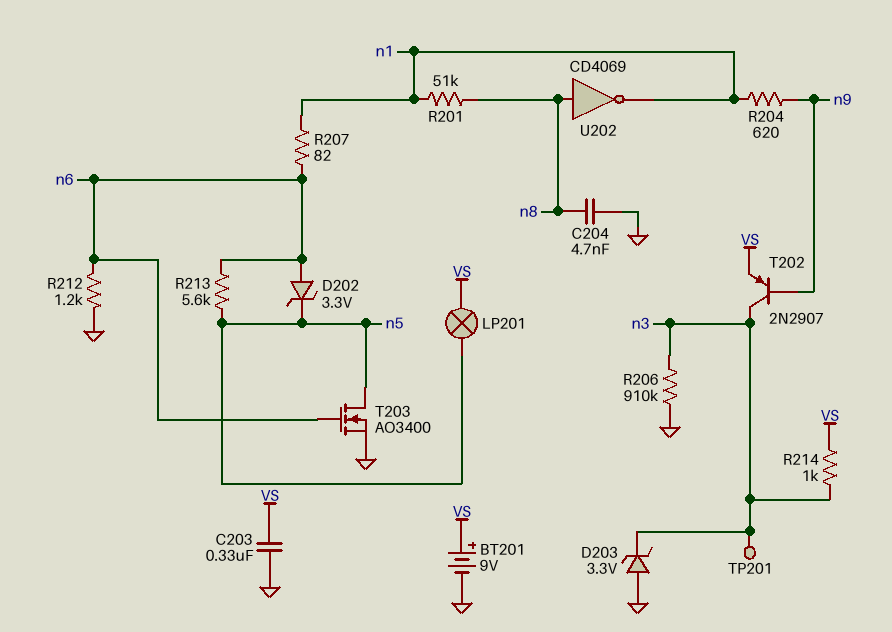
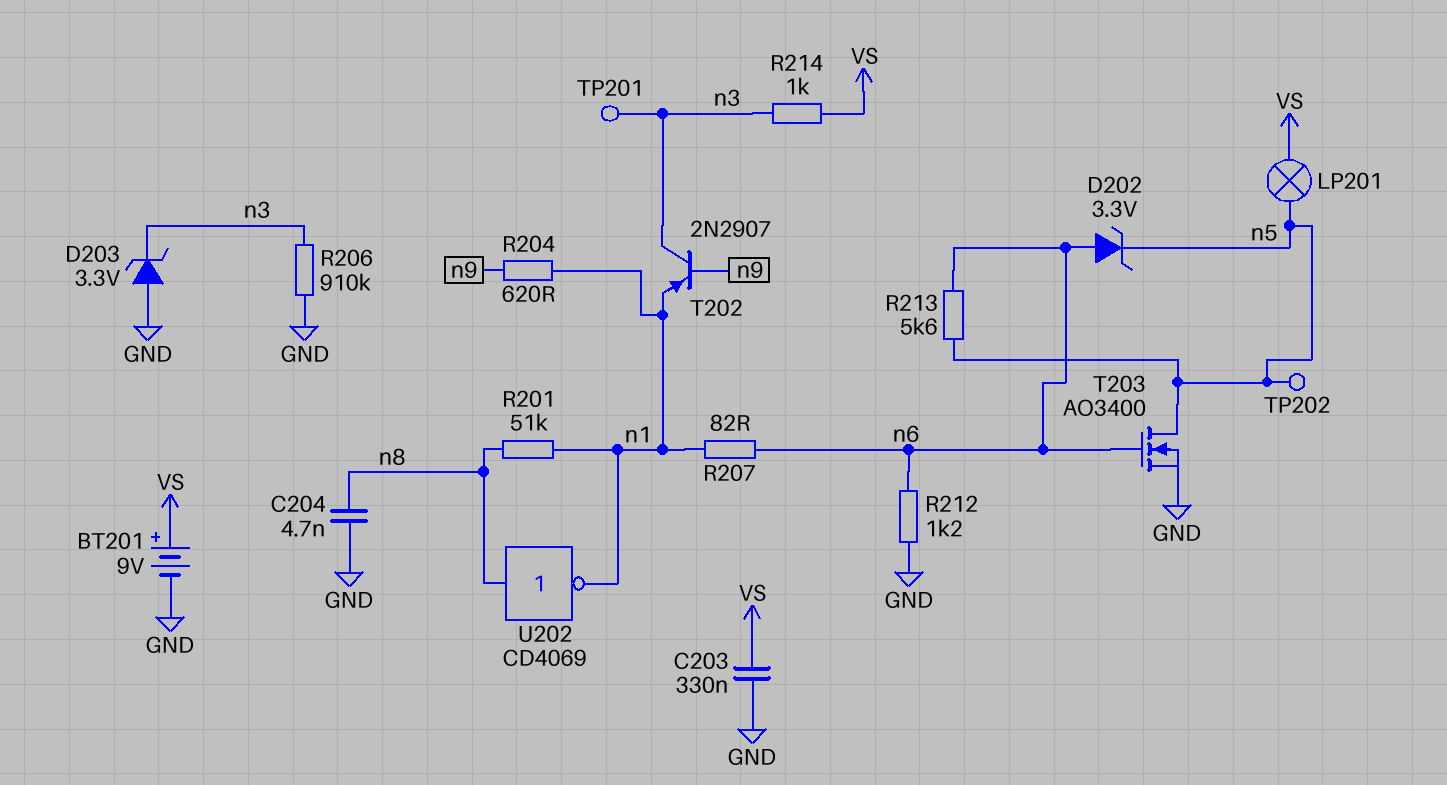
T202: PNP 2N2907 (B n9, C n3, E VS) -> PNP 2N2907 (B n9, C n3, E n1)
TP202: none -> test point (n5)

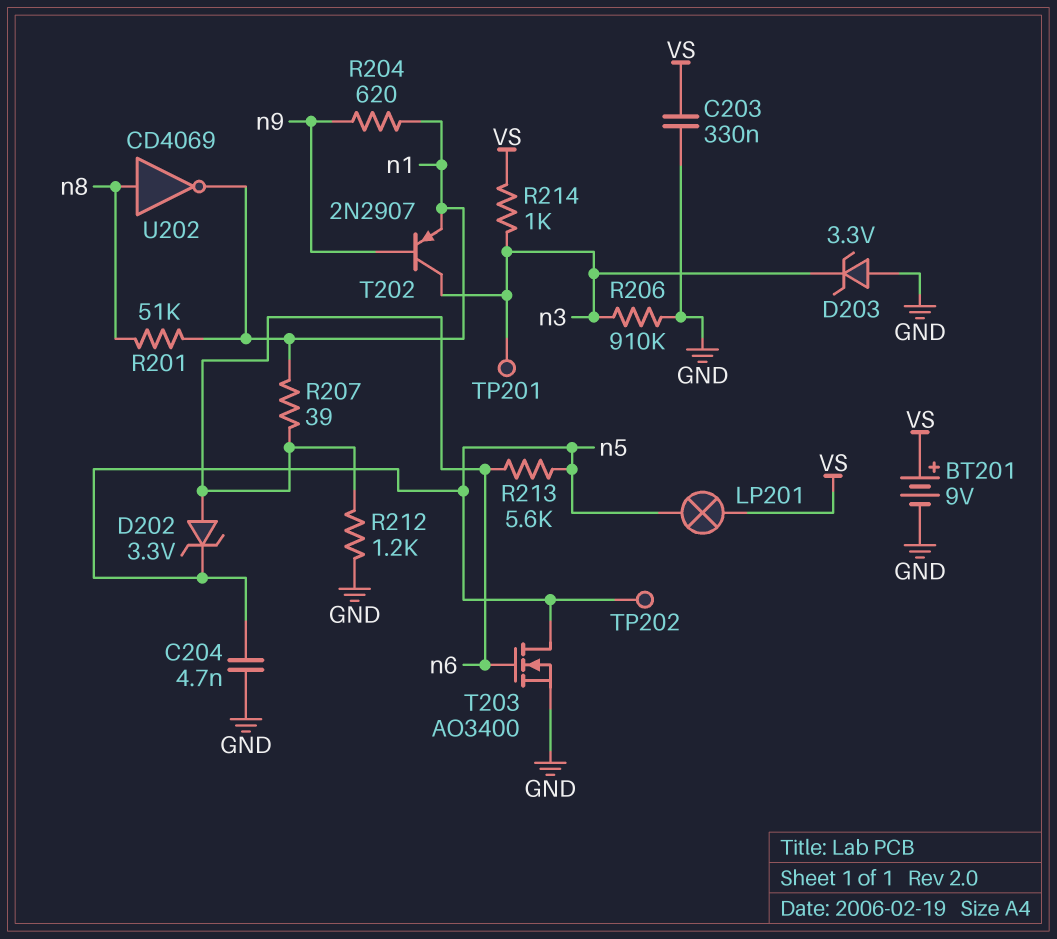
C204: 4.7nF (GND, n8) -> 4.7nF (GND, n5)
R207: 82 (n1, n6) -> 39 (n1, n6)

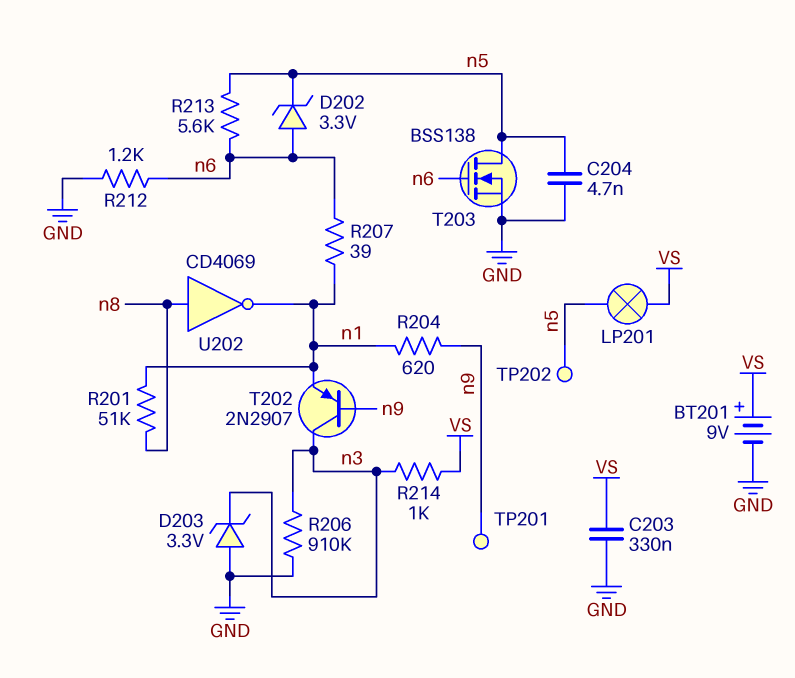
T203: NMOS AO3400 (G n6, D n5, S GND) -> NMOS BSS138 (G n6, D n5, S GND)
TP201: test point (n3) -> test point (n9)

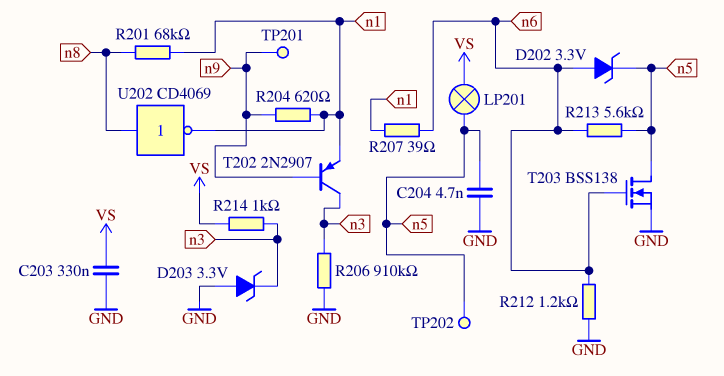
BT201: 9V (plus VS, minus GND) -> none
R201: 51k (n1, n8) -> 68k (n1, n8)

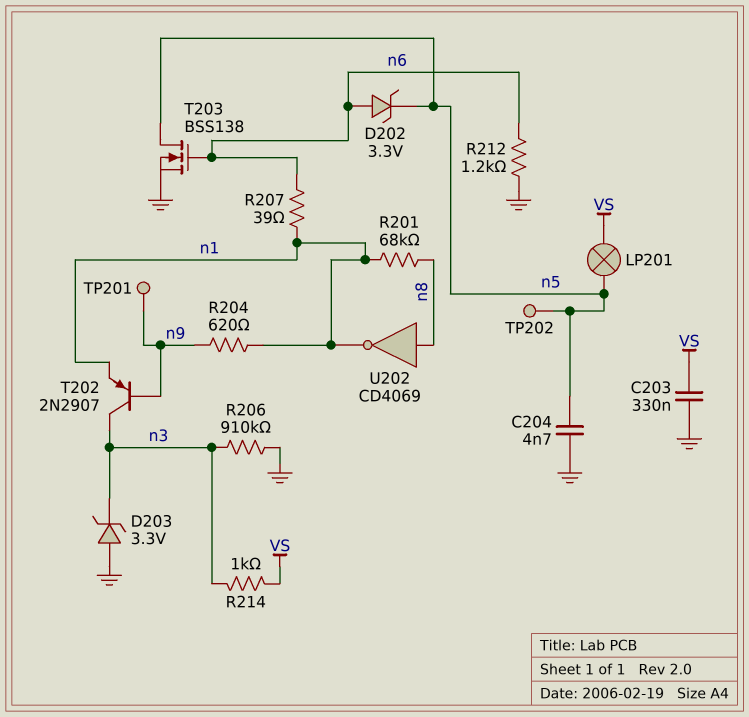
R213: 5.6k (n5, n6) -> none

